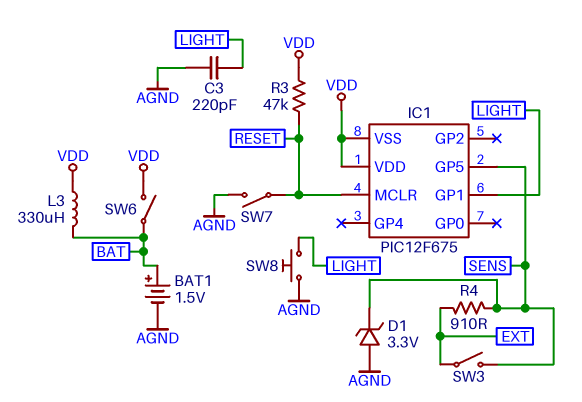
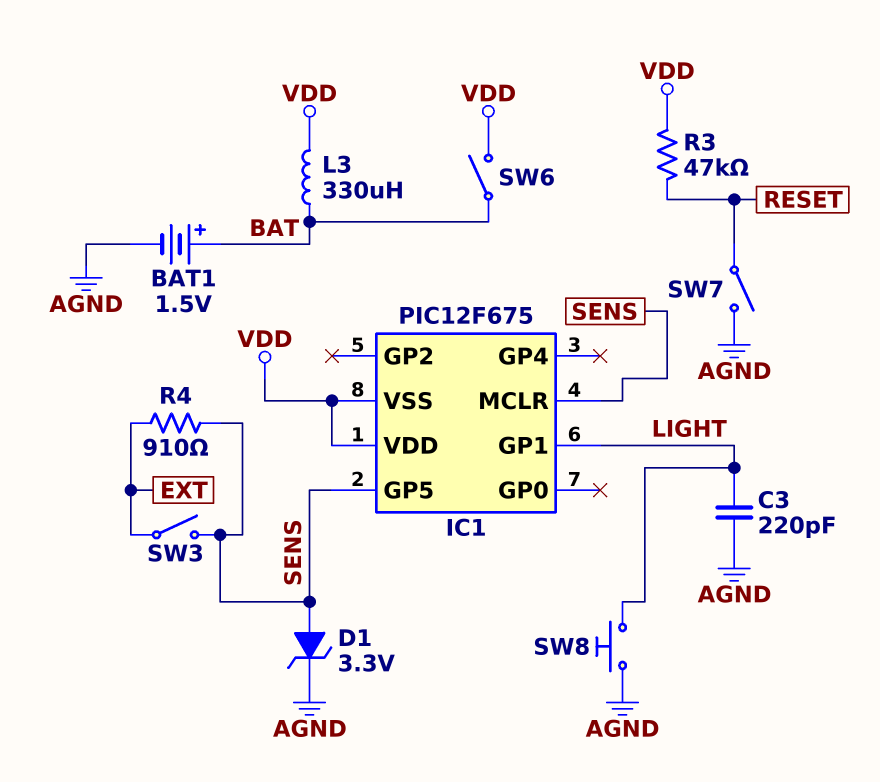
D1: zener 3.3V (A AGND, K SENS) -> zener 3.3V (A SENS, K AGND)
IC1 pin MCLR: RESET -> SENS

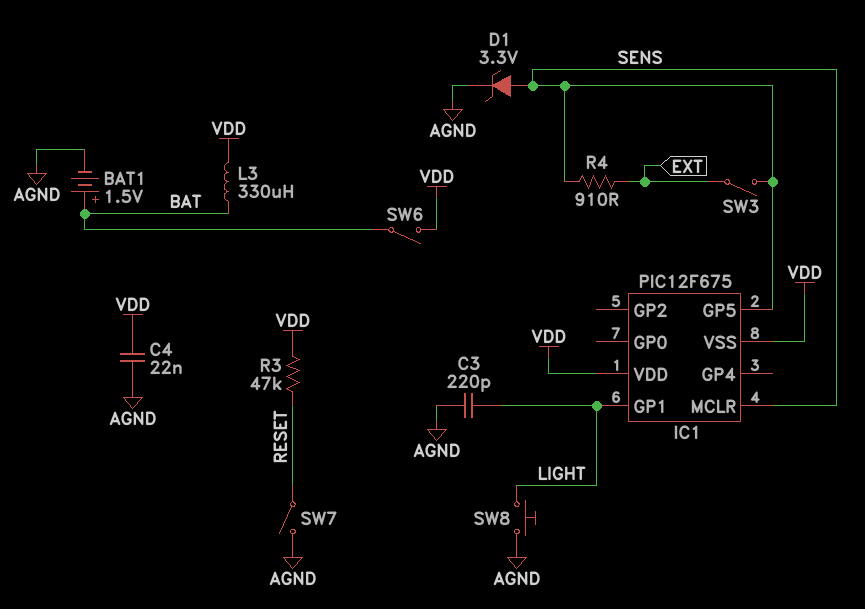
C4: none -> 22nF (AGND, VDD)

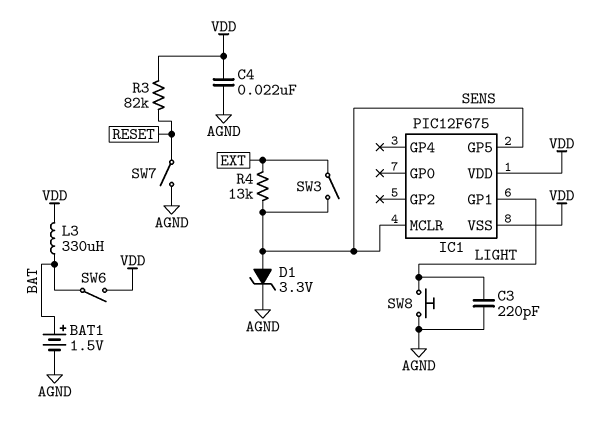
R3: 47k (RESET, VDD) -> 82k (RESET, VDD)
R4: 910 (EXT, SENS) -> 13k (EXT, SENS)

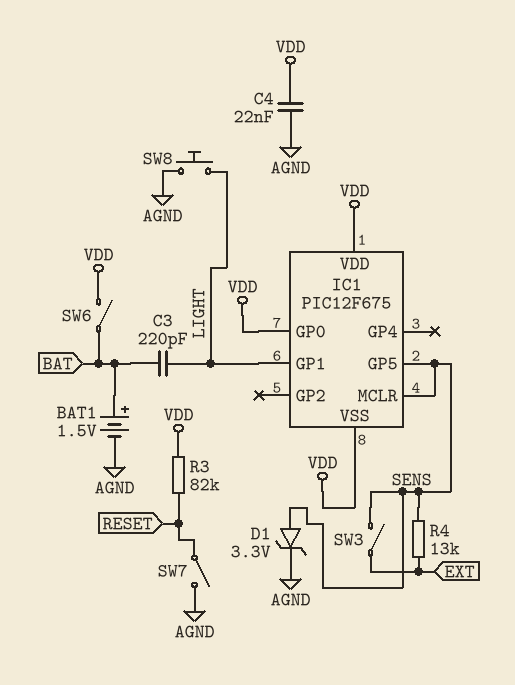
C3: 220pF (AGND, LIGHT) -> 220pF (BAT, LIGHT)
IC1 pin GP0: none -> VDD
L3: 330uH (BAT, VDD) -> none

